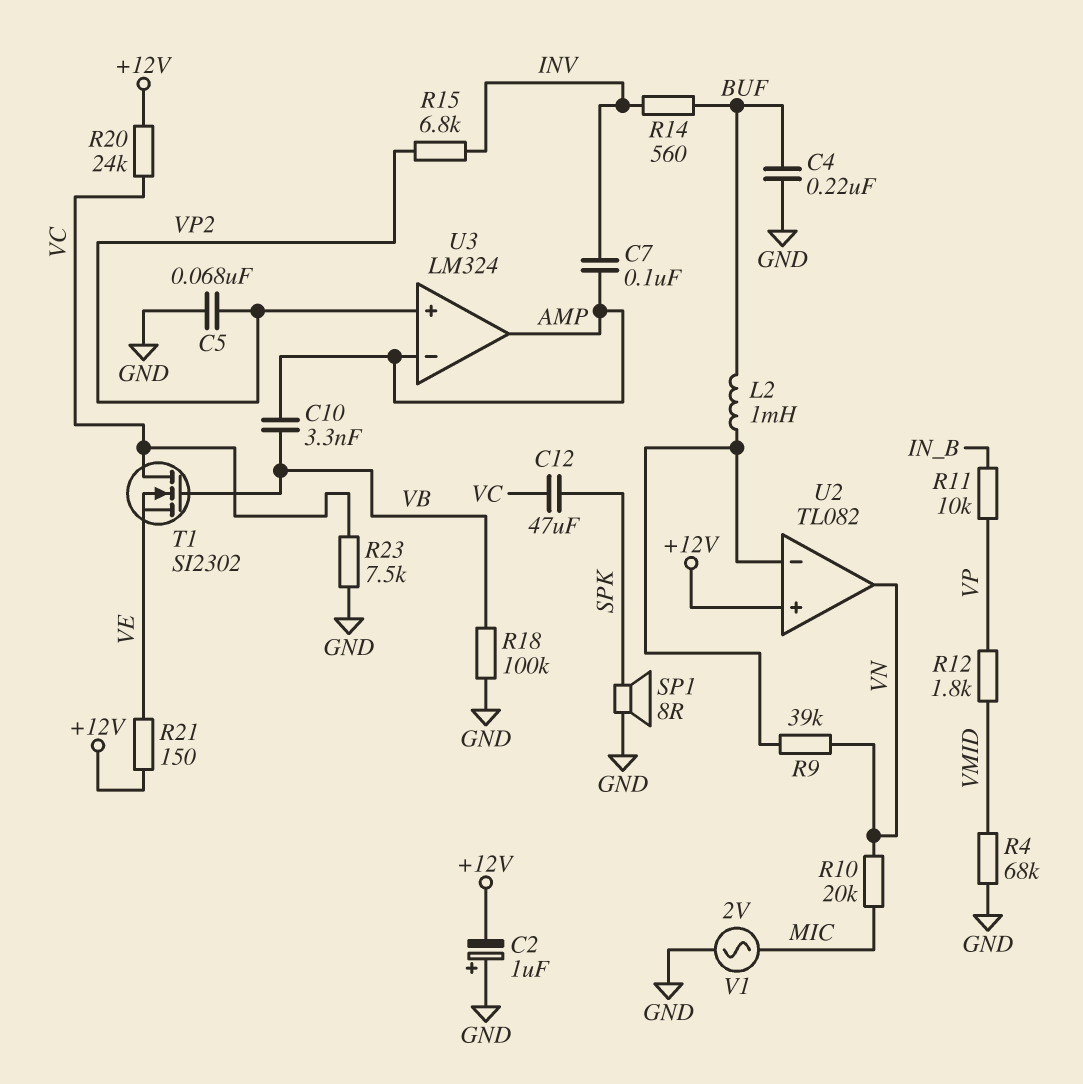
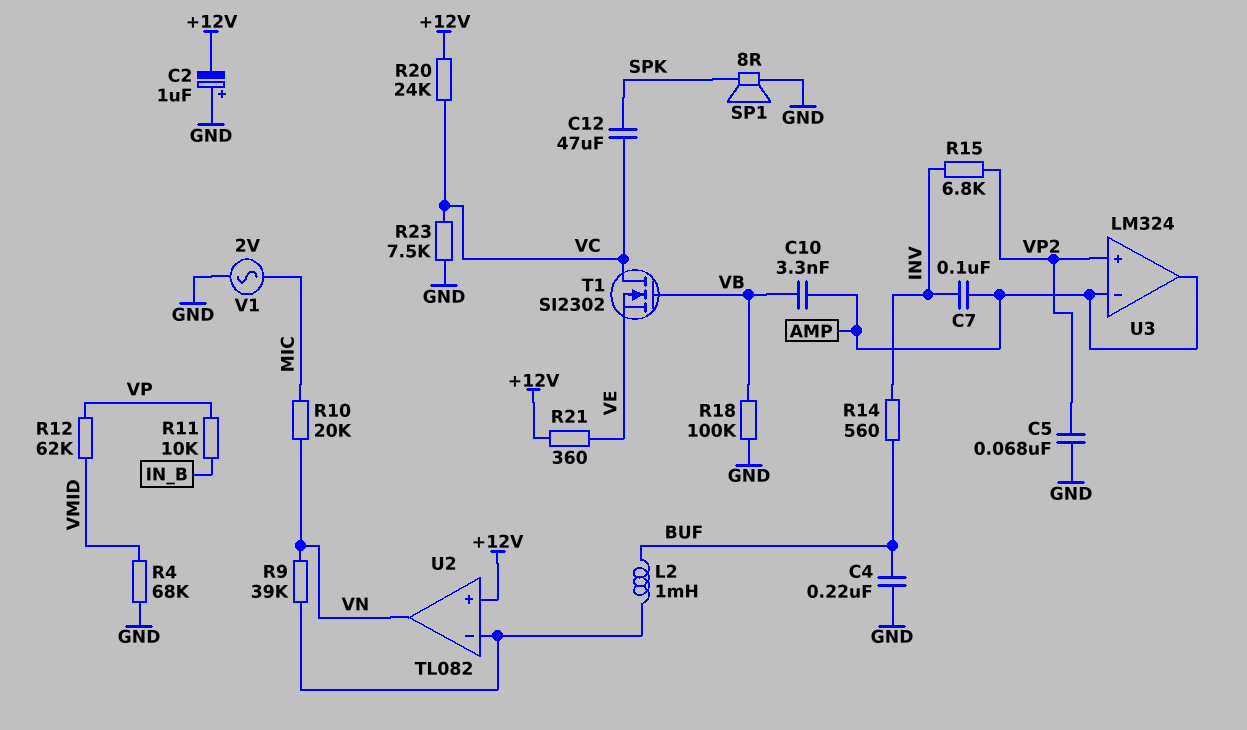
R12: 1.8k (VMID, VP) -> 62k (VMID, VP)
R21: 150 (+12V, VE) -> 360 (+12V, VE)

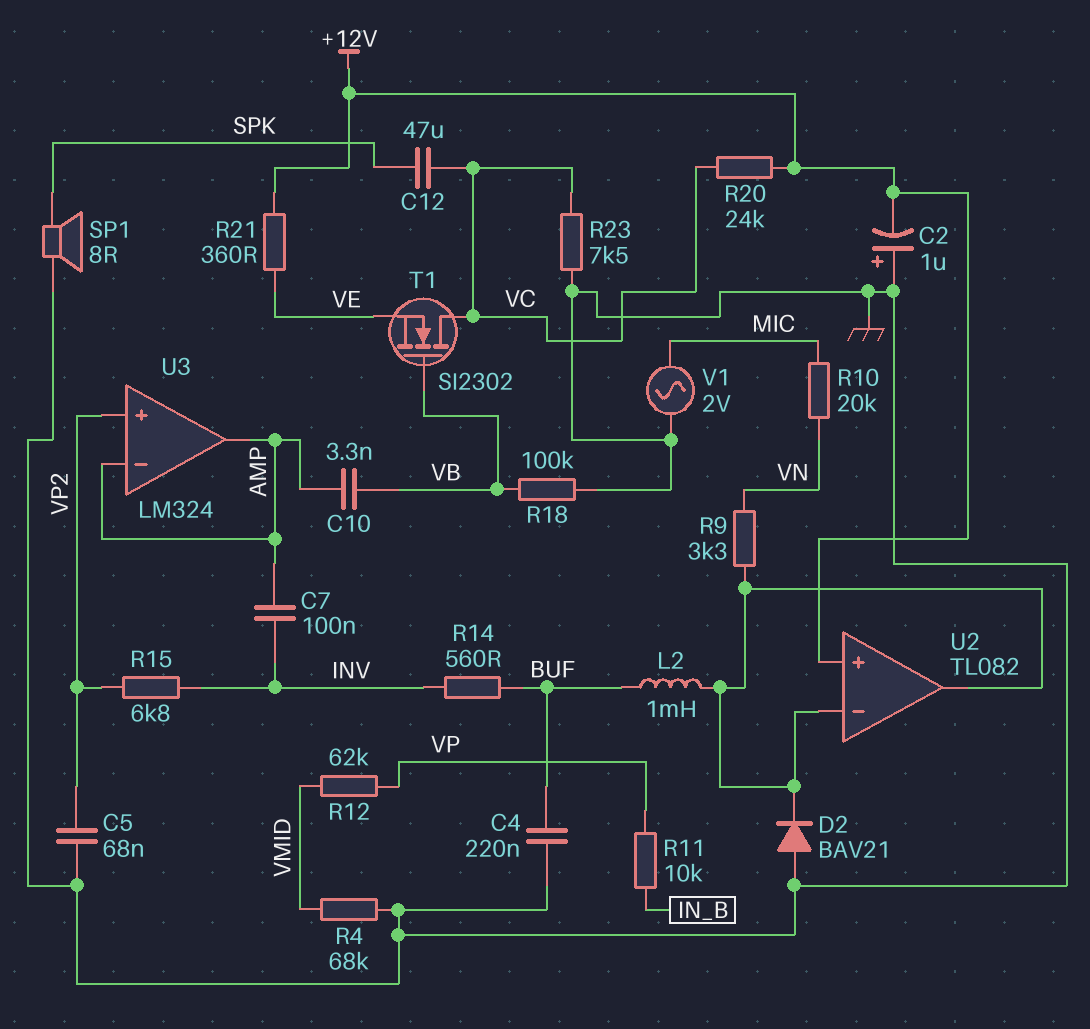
D2: none -> diode BAV21 (A GND, K U2/in-)
R9: 39k (U2/in-, VN) -> 3.3k (U2/in-, VN)
U2 pin out: VN -> U2/in-

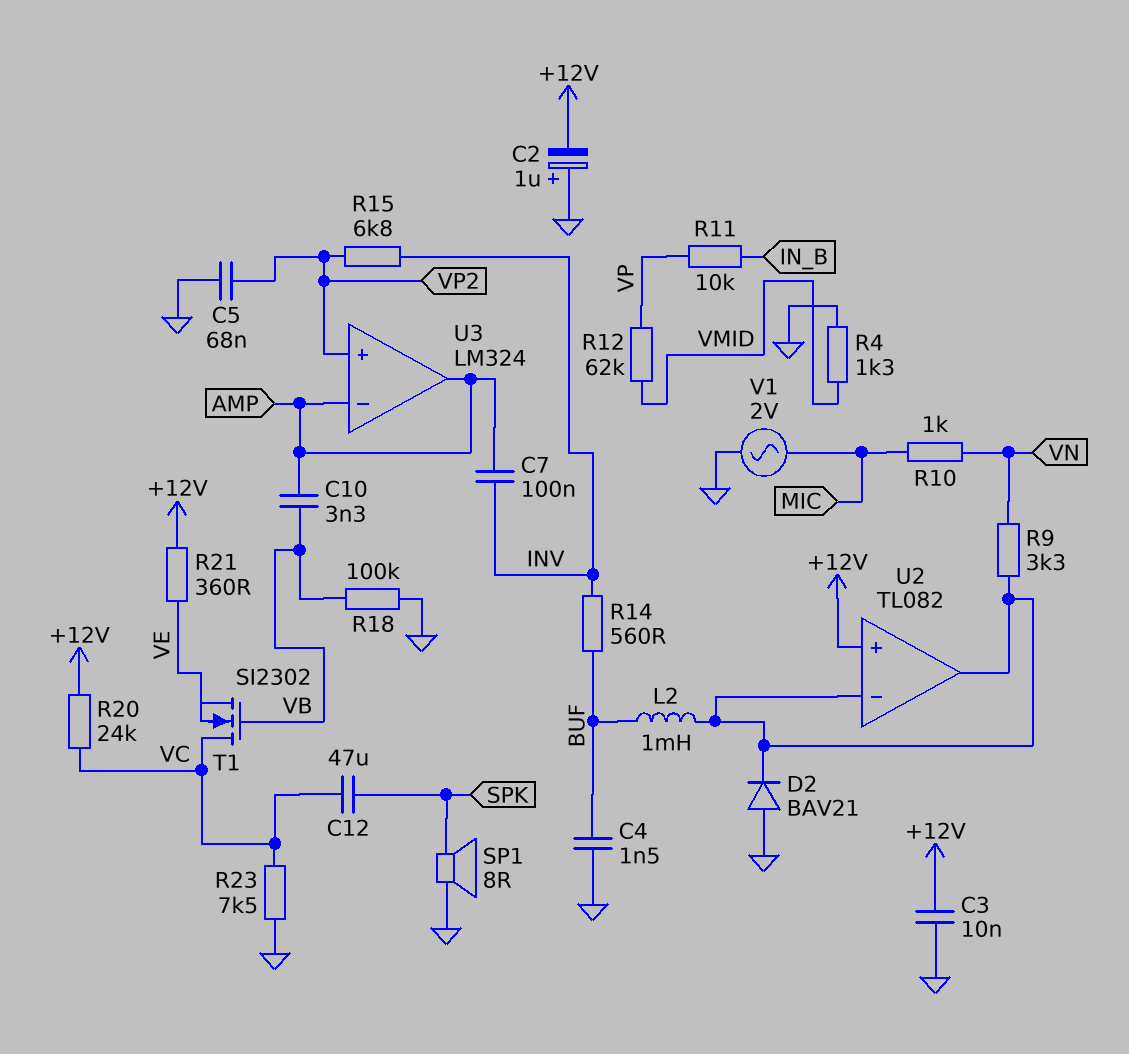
C3: none -> 10nF (+12V, GND)
C4: 220nF (BUF, GND) -> 1.5nF (BUF, GND)
R4: 68k (GND, VMID) -> 1.3k (GND, VMID)
R10: 20k (MIC, VN) -> 1k (MIC, VN)

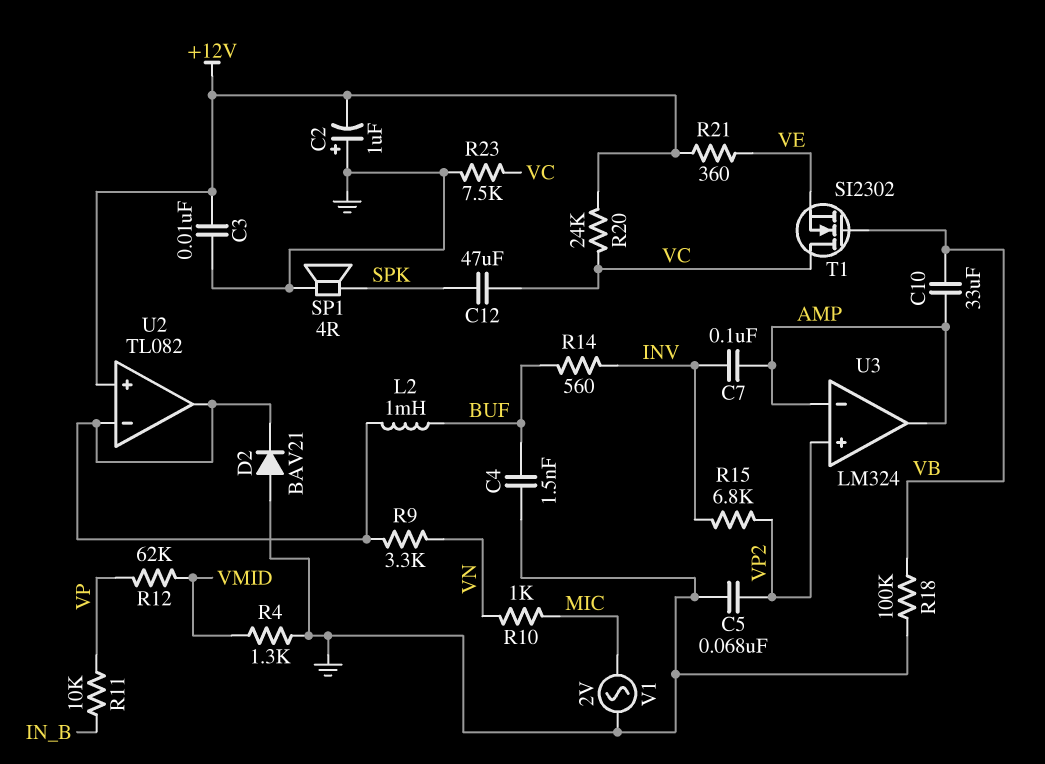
C10: 3.3nF (AMP, VB) -> 33uF (AMP, VB)
SP1: speaker 8R (GND, SPK) -> speaker 4R (GND, SPK)

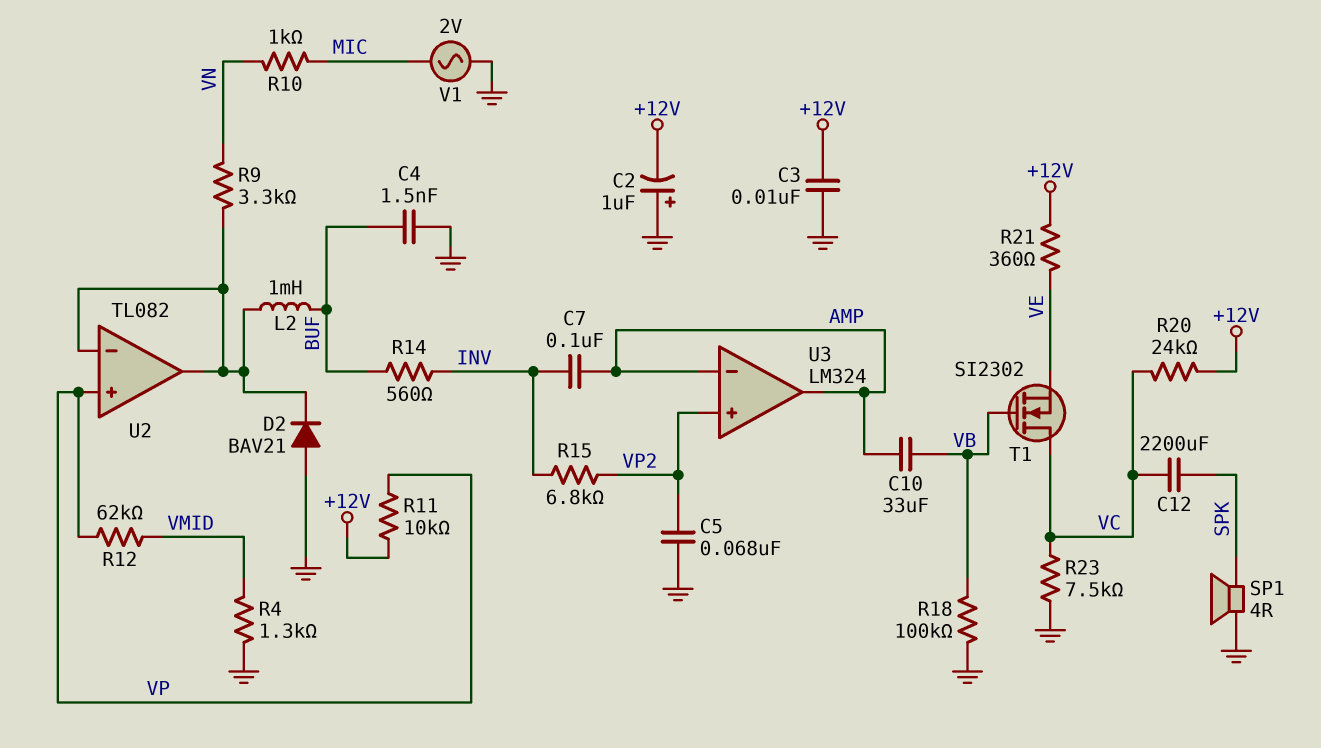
C12: 47uF (SPK, VC) -> 2200uF (SPK, VC)
R11: 10k (IN_B, VP) -> 10k (+12V, VP)
U2 pin in+: +12V -> VP

